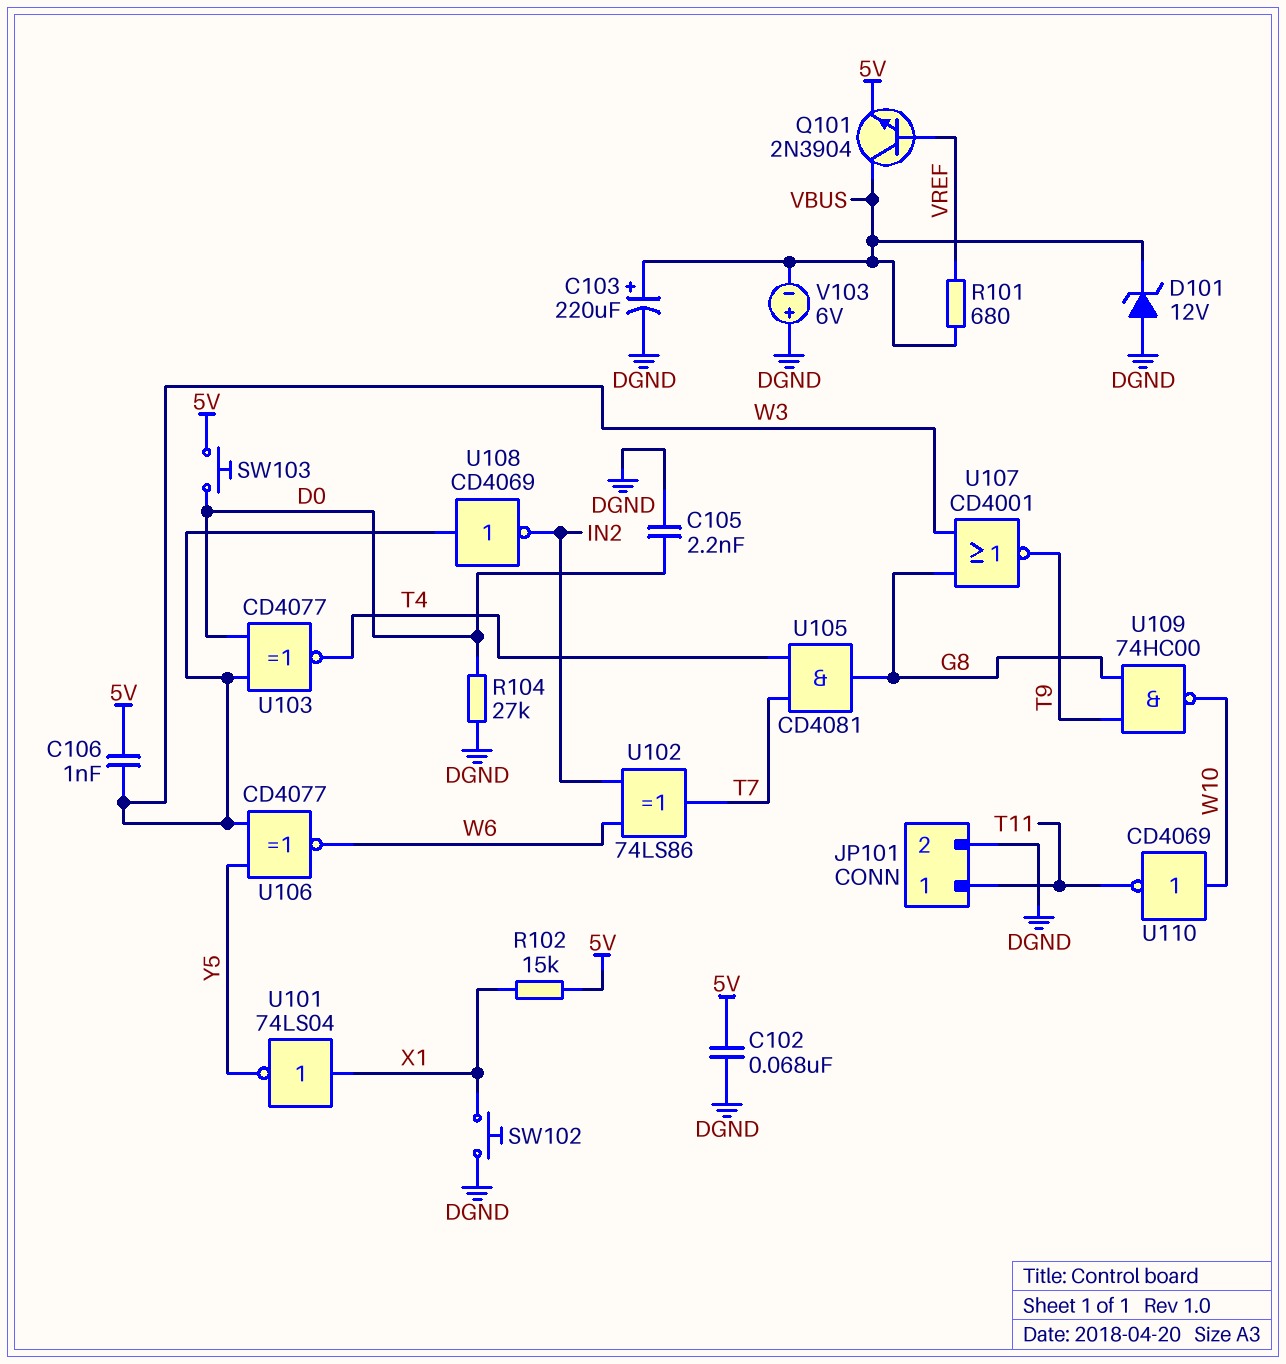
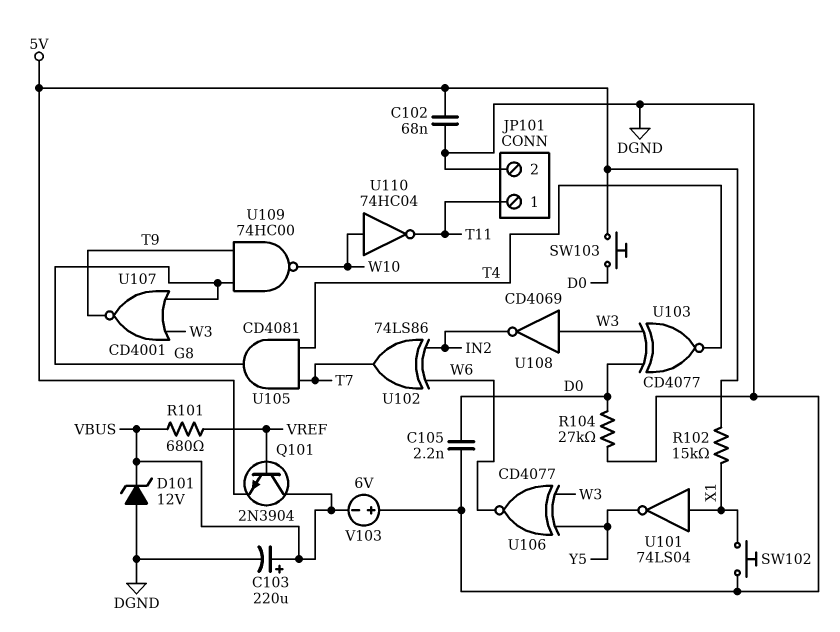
C106: 1nF (5V, W3) -> none
U110: NOT CD4069 (in W10, out T11) -> NOT 74HC04 (in W10, out T11)

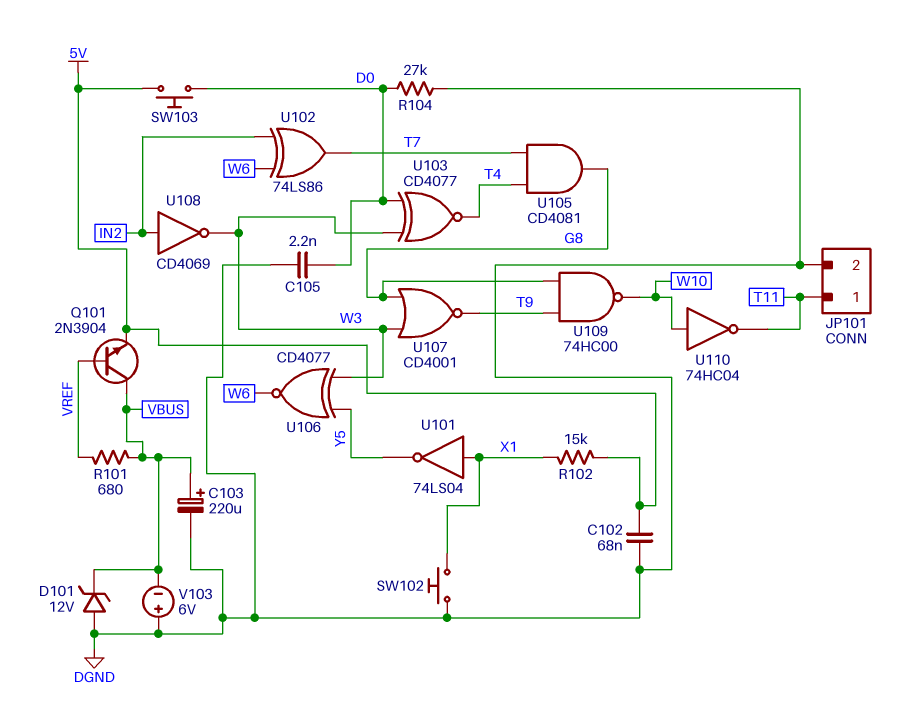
U108: NOT CD4069 (in W3, out IN2) -> NOT CD4069 (in IN2, out W3)

